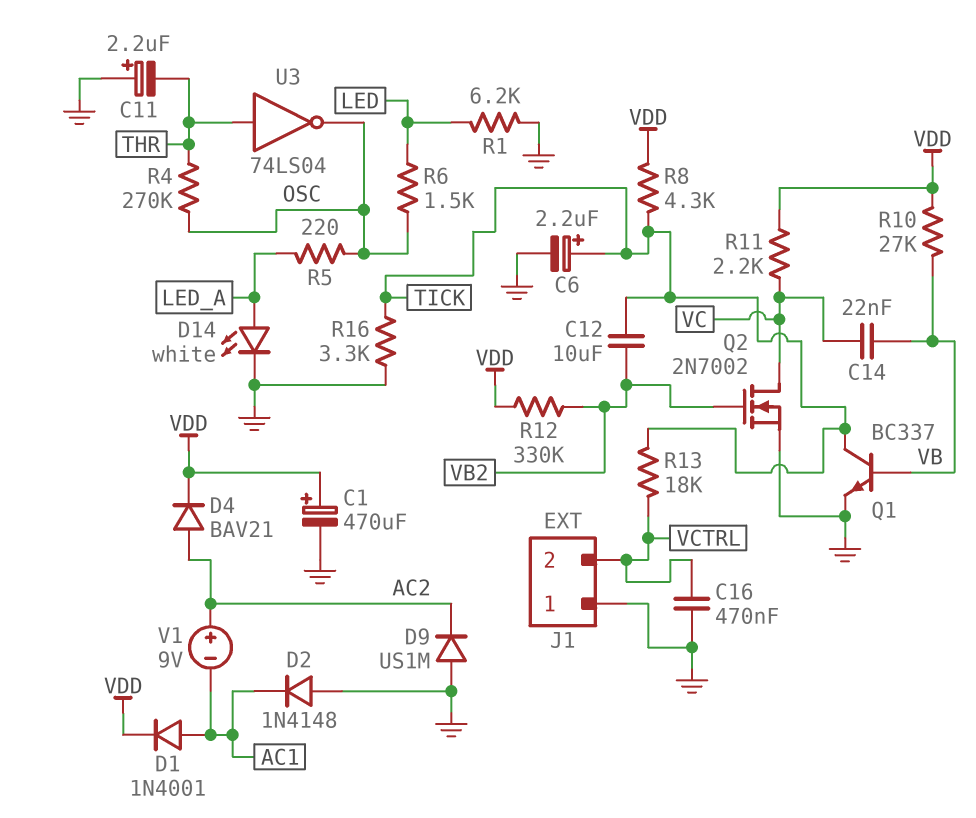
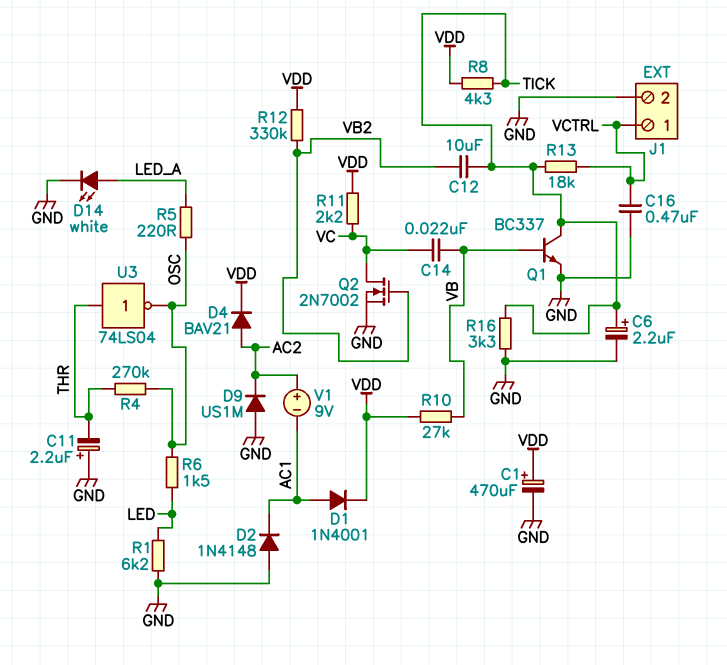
J1 pin 1: GND -> VCTRL
J1 pin 2: VCTRL -> GND

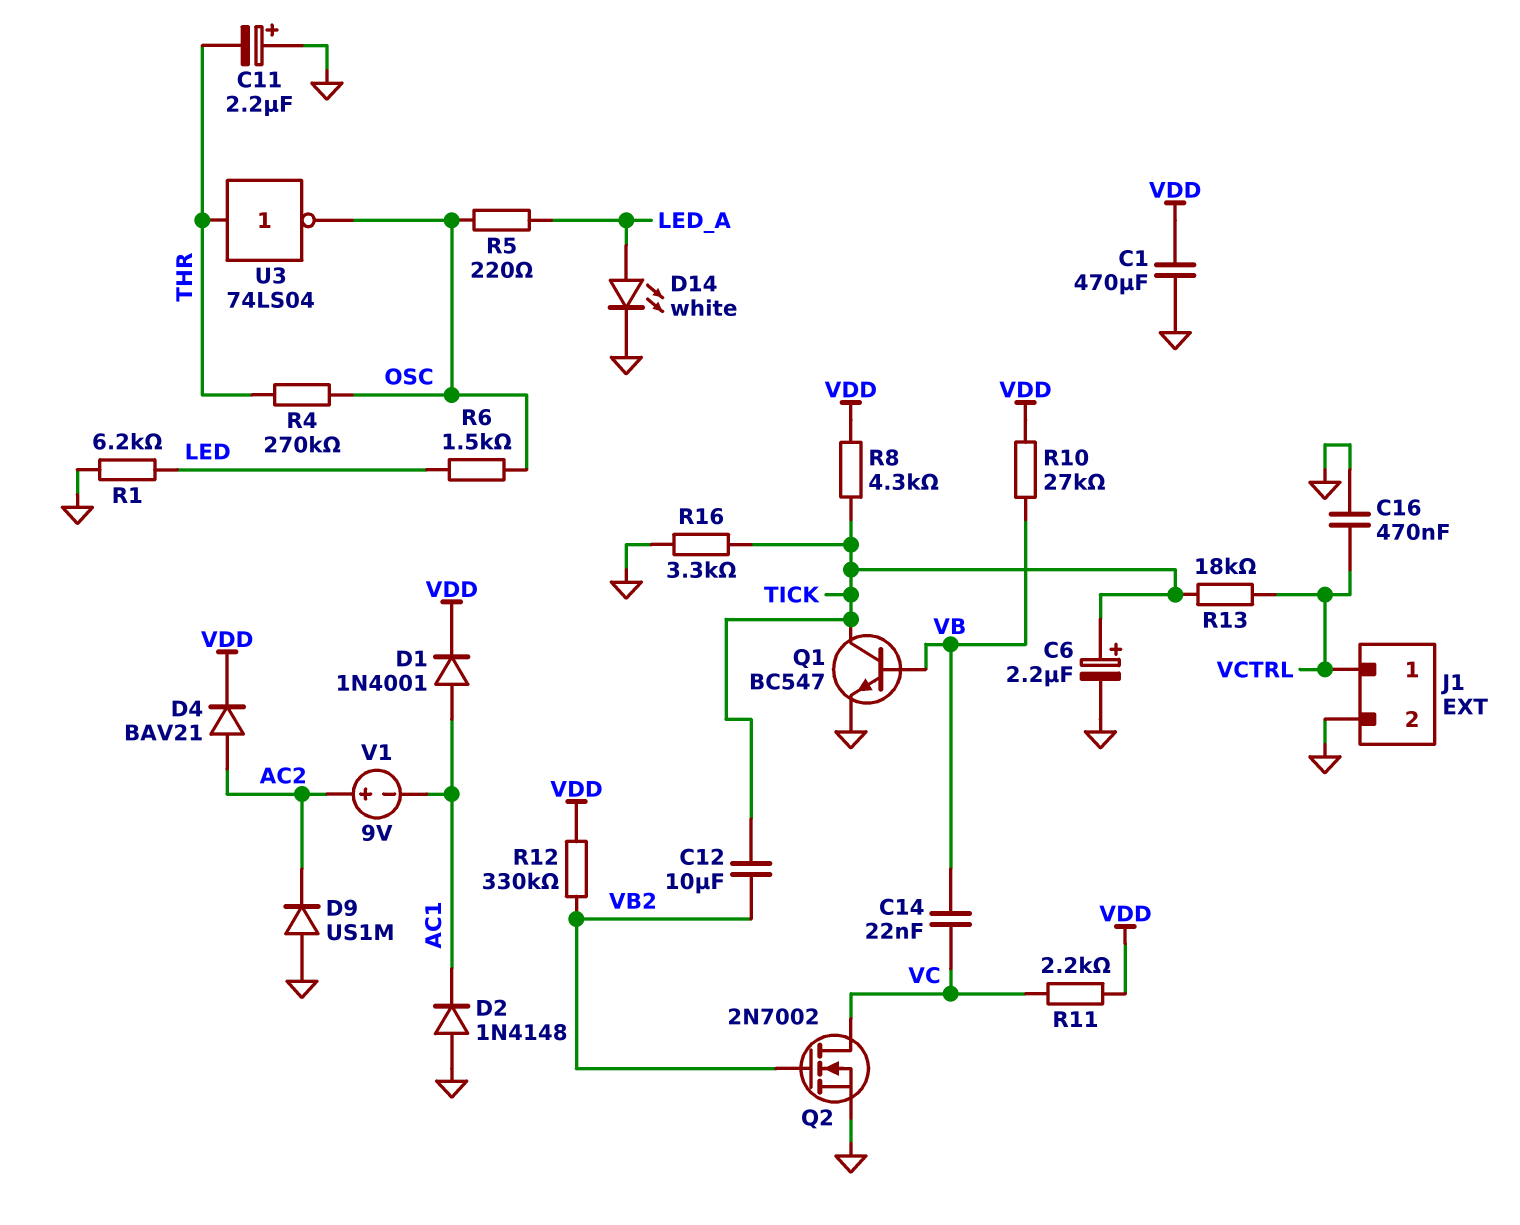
C1: 470uF (plus VDD, minus GND) -> 470uF (GND, VDD)
Q1: NPN BC337 (B VB, C TICK, E GND) -> NPN BC547 (B VB, C TICK, E GND)

